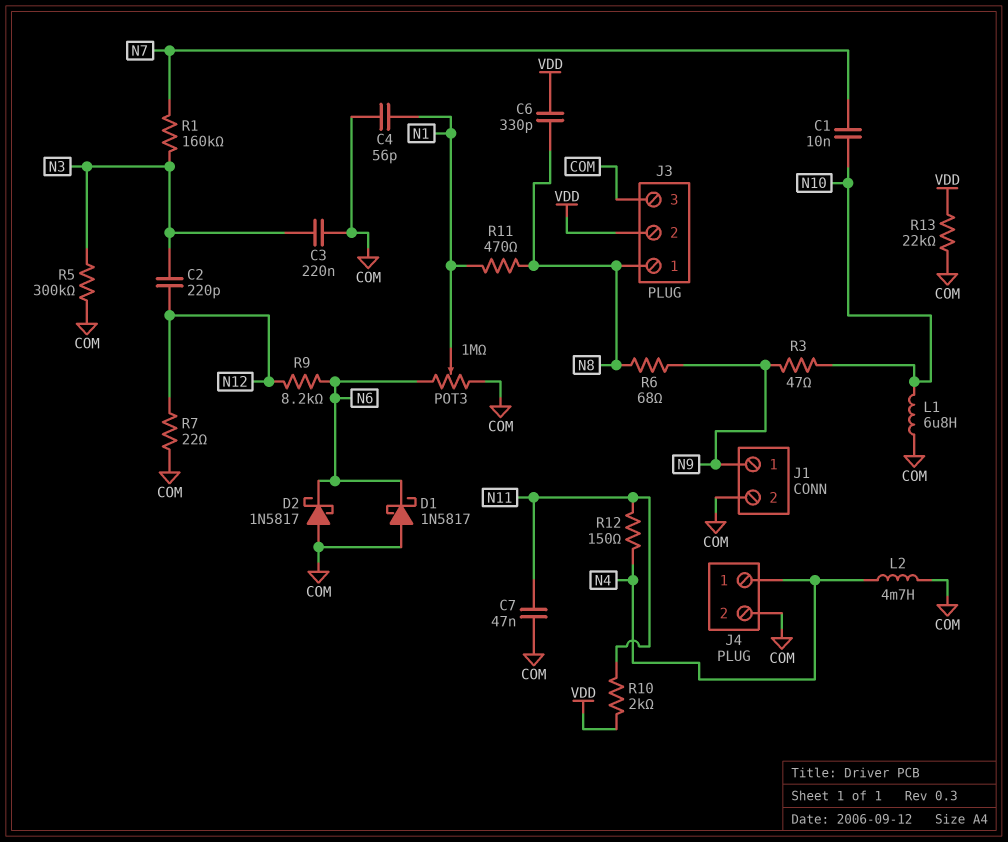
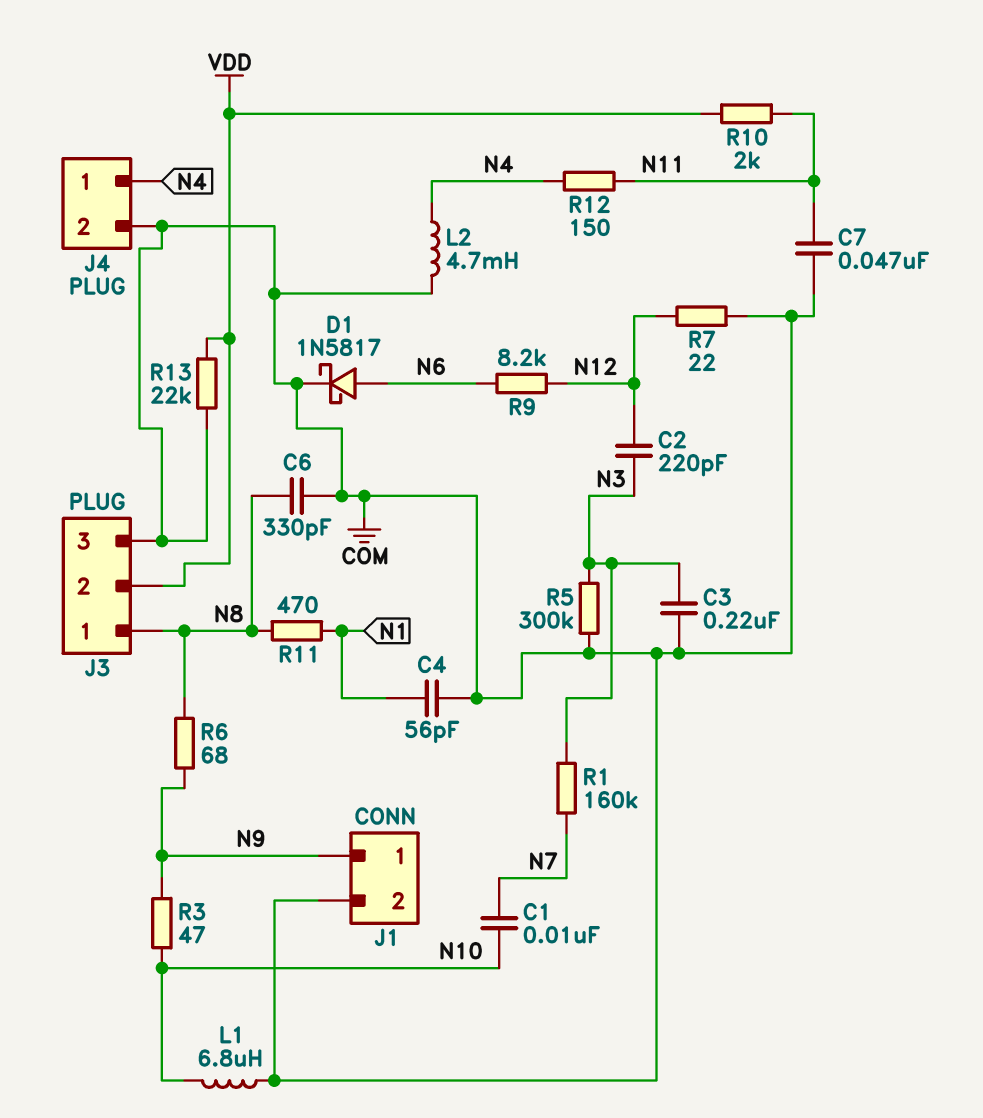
C6: 330pF (N8, VDD) -> 330pF (COM, N8)
D1: schottky 1N5817 (A COM, K N6) -> schottky 1N5817 (A N6, K COM)
D2: schottky 1N5817 (A COM, K N6) -> none
POT3: 1M (COM, N6, wiper N1) -> none

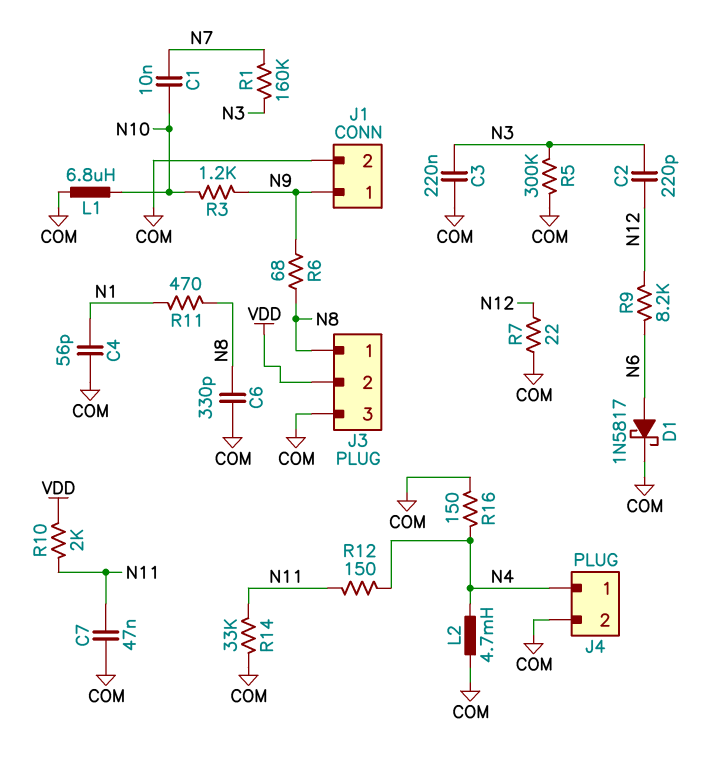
R3: 47 (N9, N10) -> 1.2k (N9, N10)
R13: 22k (COM, VDD) -> none
R14: none -> 33k (COM, N11)
R16: none -> 150 (COM, N4)

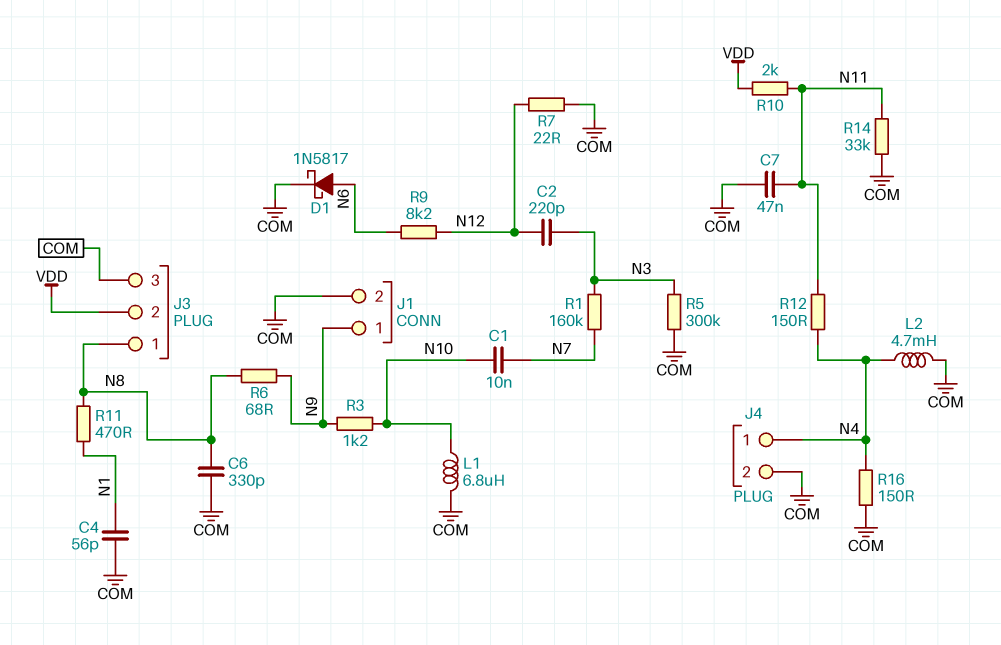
C3: 220nF (COM, N3) -> none

